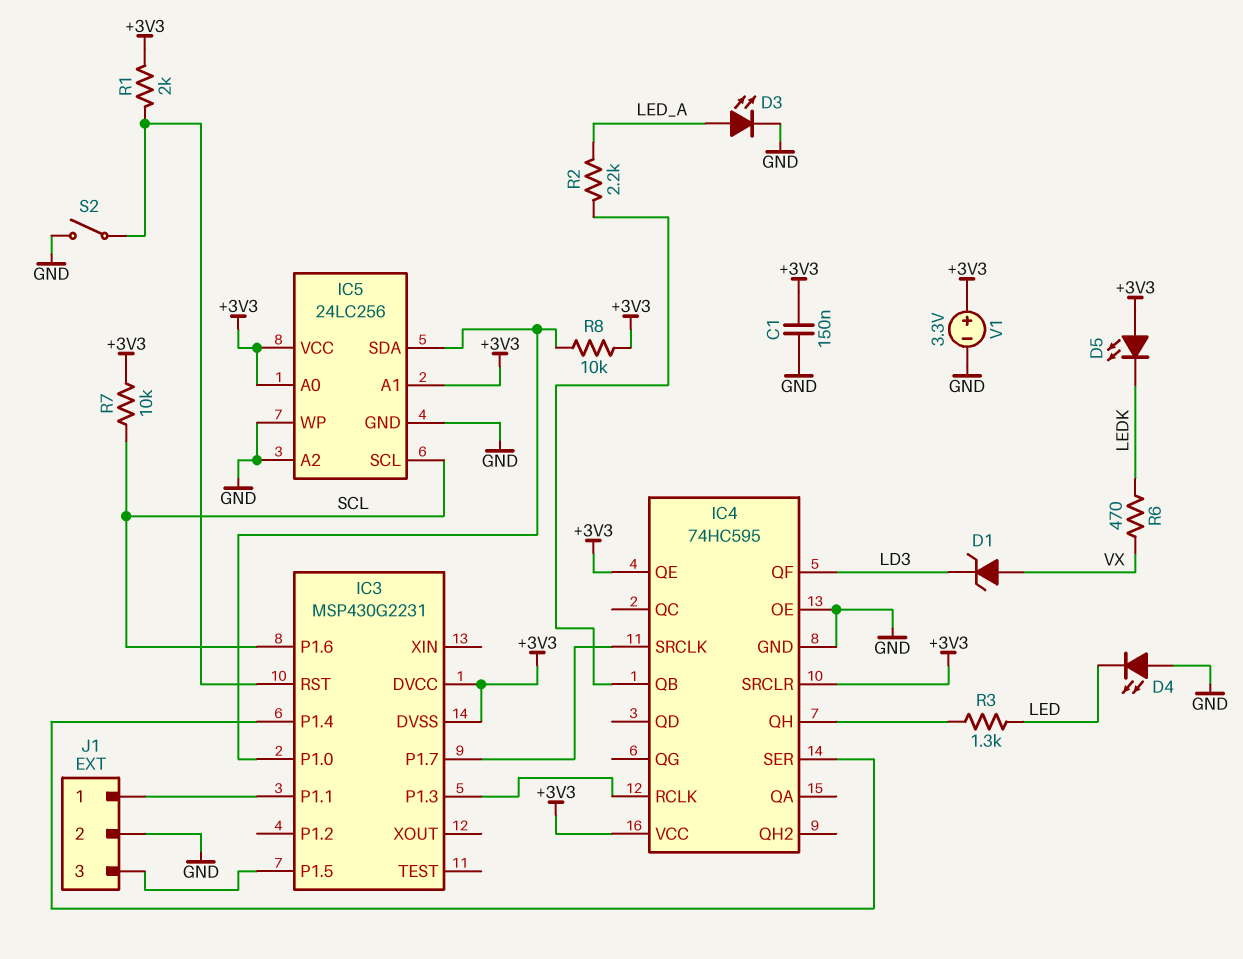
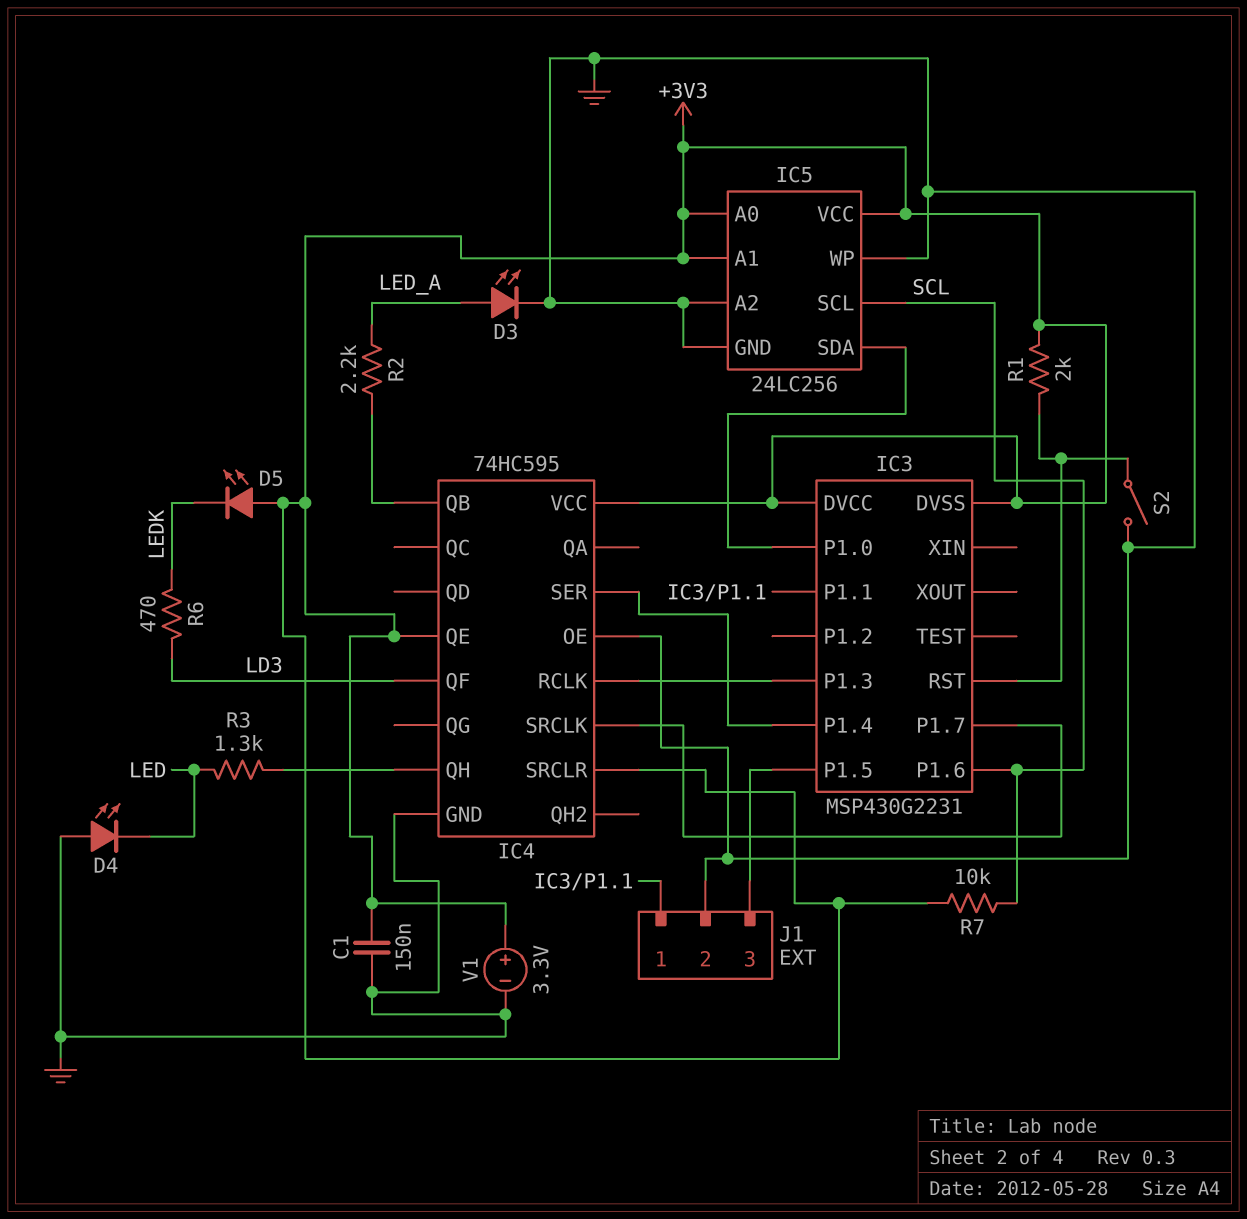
D1: zener (A VX, K LD3) -> none
R6: 470 (LEDK, VX) -> 470 (LD3, LEDK)
R8: 10k (+3V3, IC3/P1.0) -> none

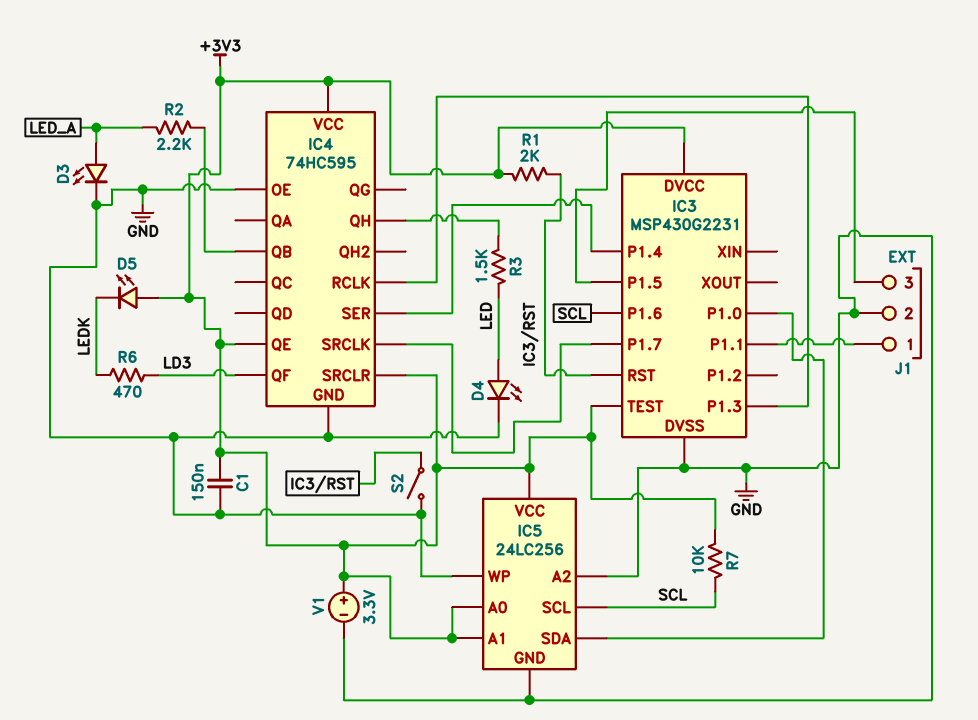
D4: LED (A GND, K LED) -> LED (A LED, K GND)
IC3 pin DVSS: +3V3 -> GND
IC3 pin TEST: none -> +3V3
R3: 1.3k (IC4/QH, LED) -> 1.5k (IC4/QH, LED)

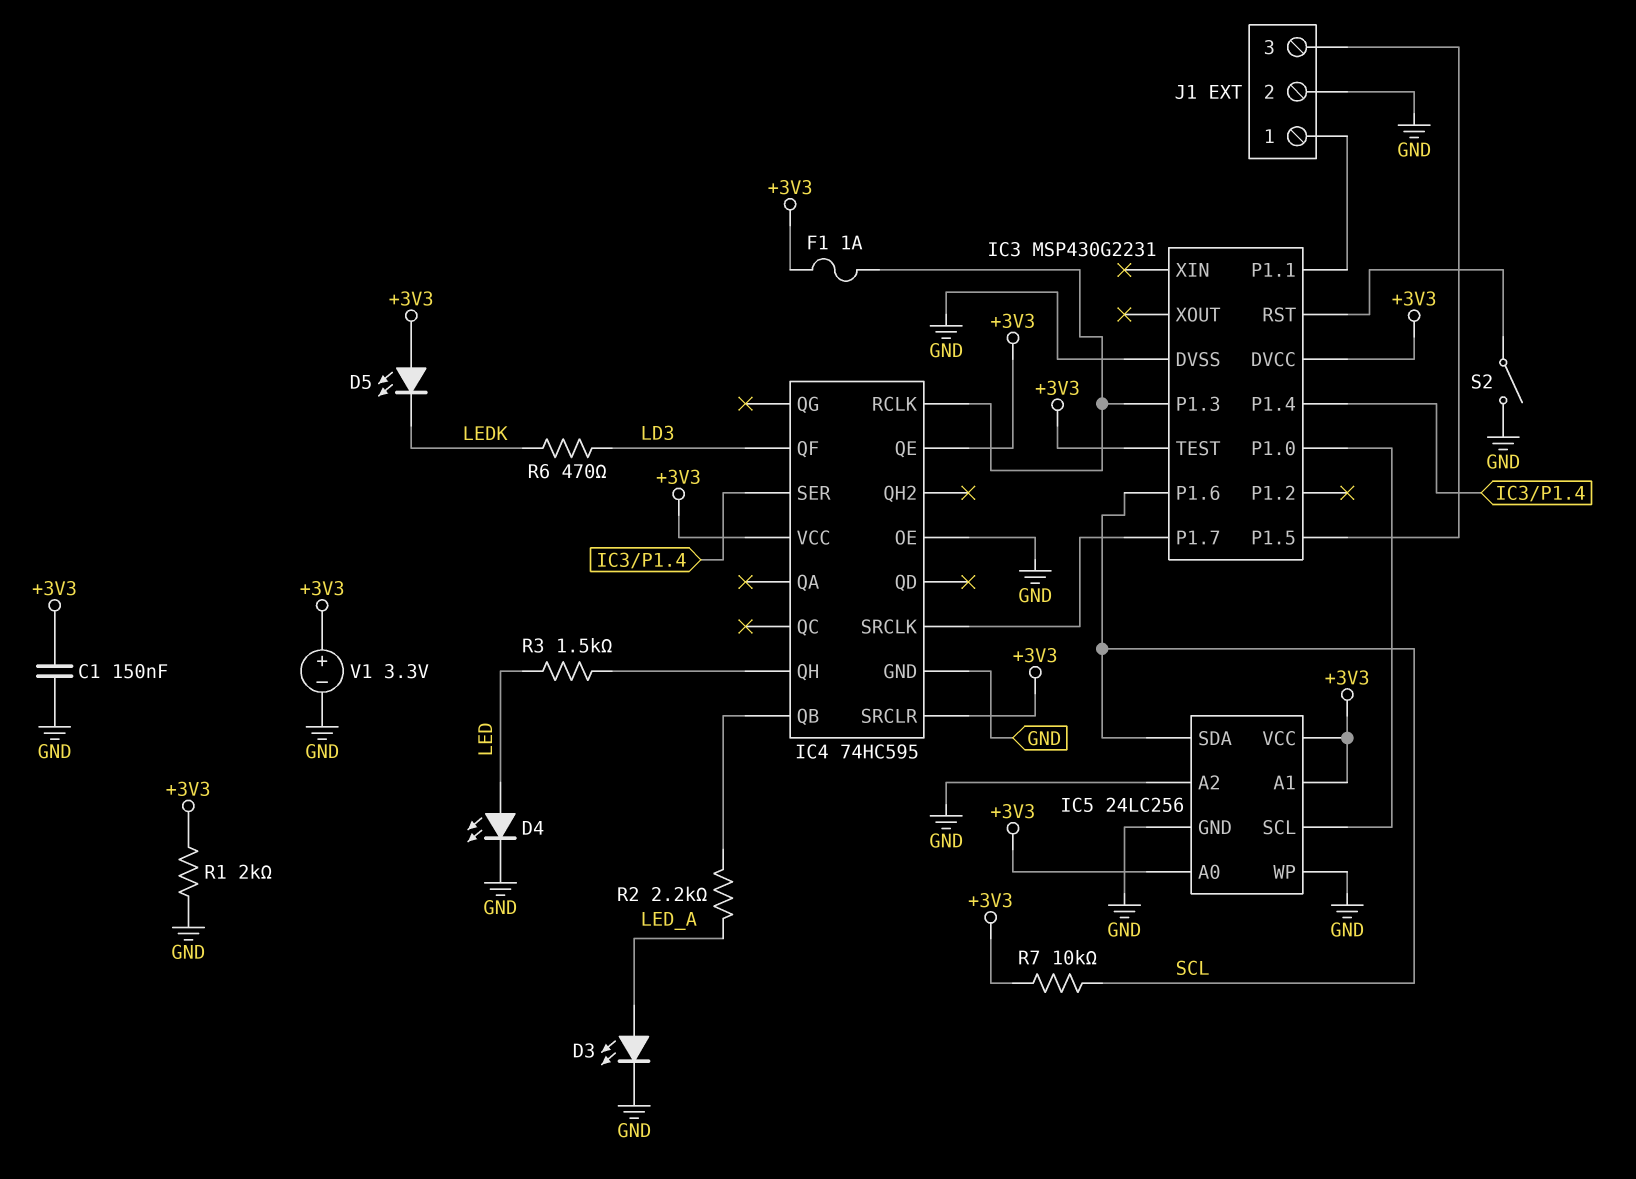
F1: none -> 1A (+3V3, IC3/P1.3)
IC5 pin SCL: SCL -> IC3/P1.0
IC5 pin SDA: IC3/P1.0 -> SCL
R1: 2k (+3V3, IC3/RST) -> 2k (+3V3, GND)

